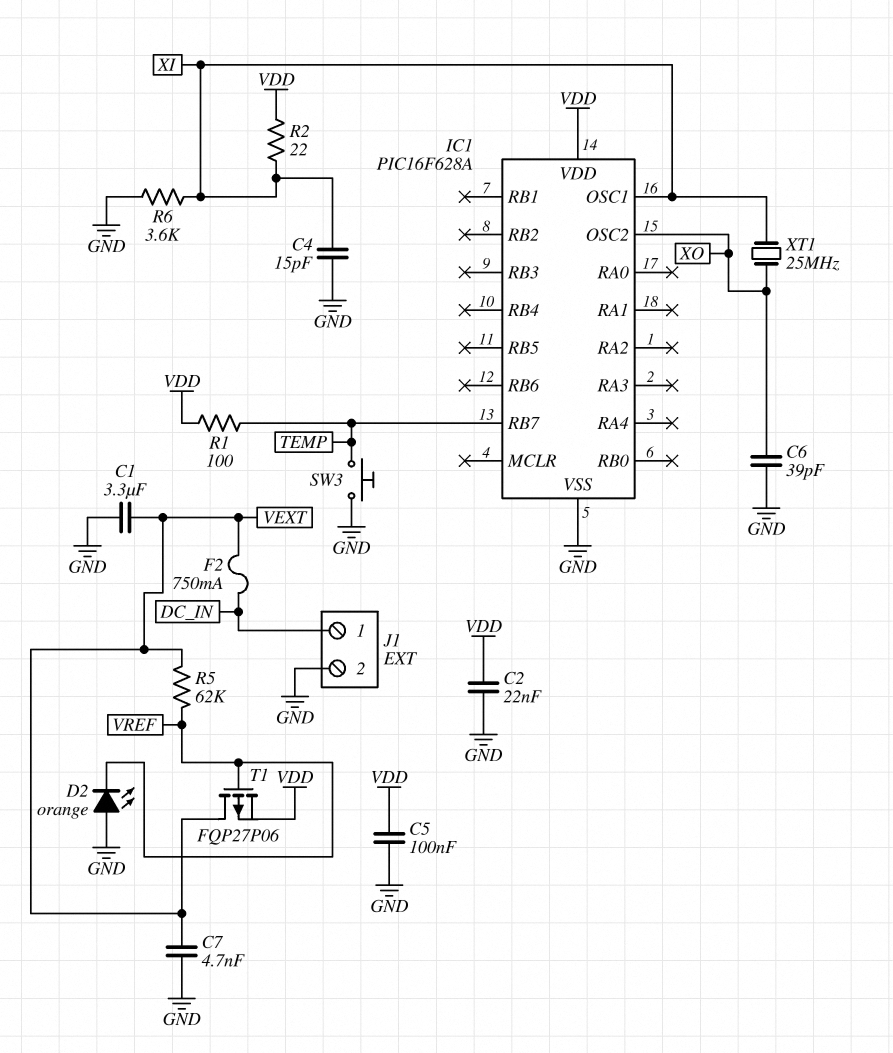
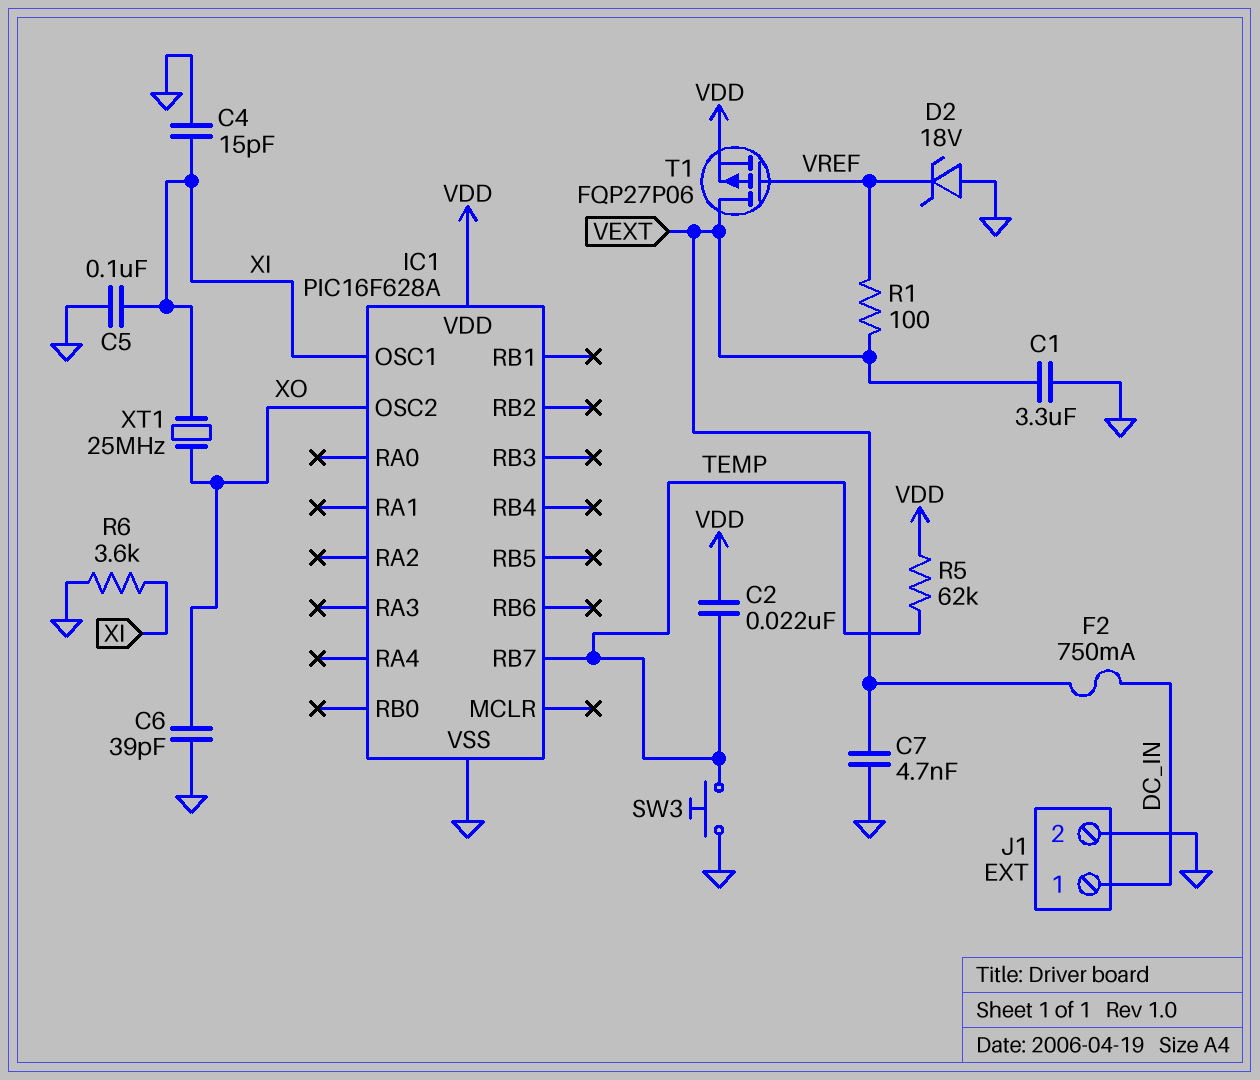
C2: 22nF (GND, VDD) -> 22nF (TEMP, VDD)
C5: 100nF (GND, VDD) -> 100nF (GND, XI)
D2: LED orange (A GND, K VREF) -> zener 18V (A GND, K VREF)
R1: 100 (TEMP, VDD) -> 100 (VEXT, VREF)
R2: 22 (VDD, XI) -> none
R5: 62k (VEXT, VREF) -> 62k (TEMP, VDD)

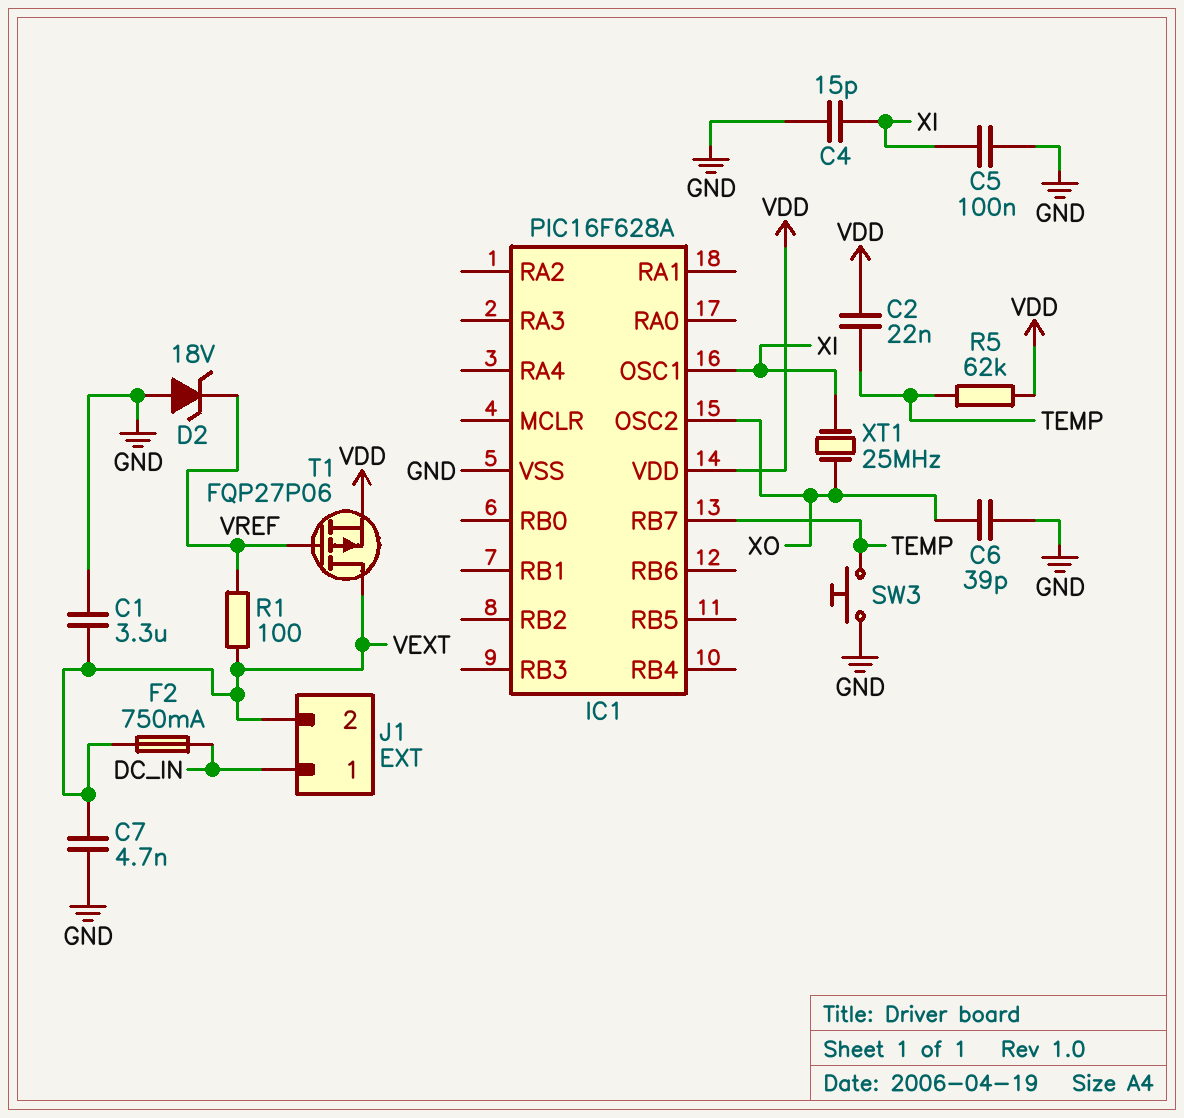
J1 pin 2: GND -> VEXT
R6: 3.6k (GND, XI) -> none

